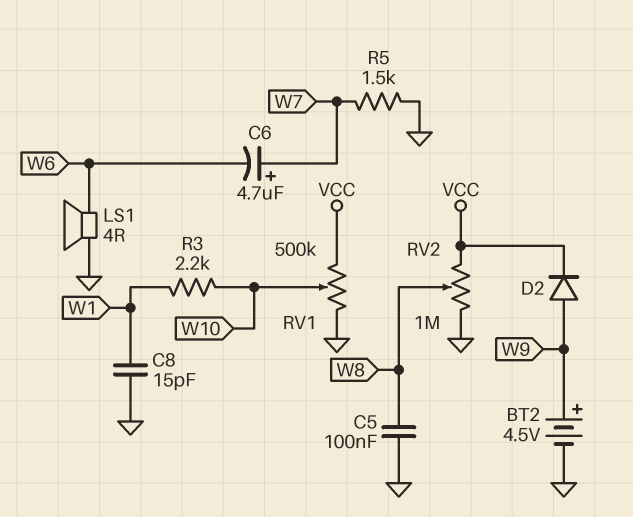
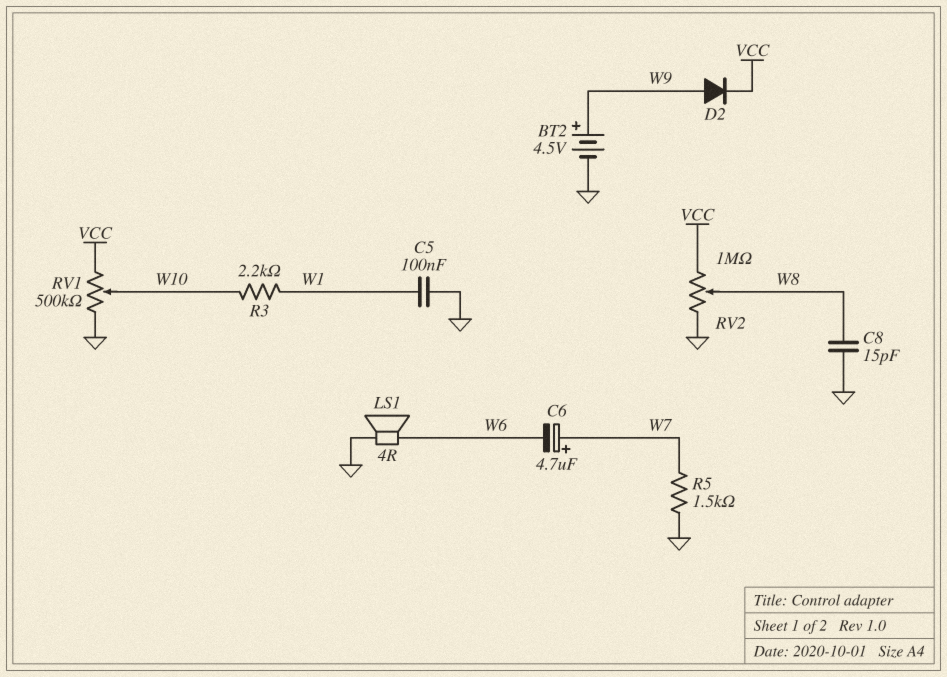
C5: 100nF (GND, W8) -> 100nF (GND, W1)
C8: 15pF (GND, W1) -> 15pF (GND, W8)

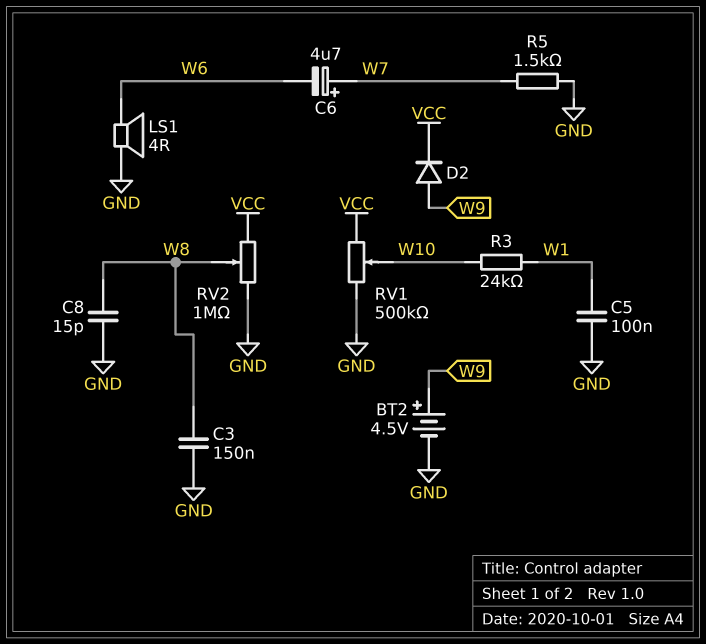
C3: none -> 150nF (GND, W8)
R3: 2.2k (W1, W10) -> 24k (W1, W10)

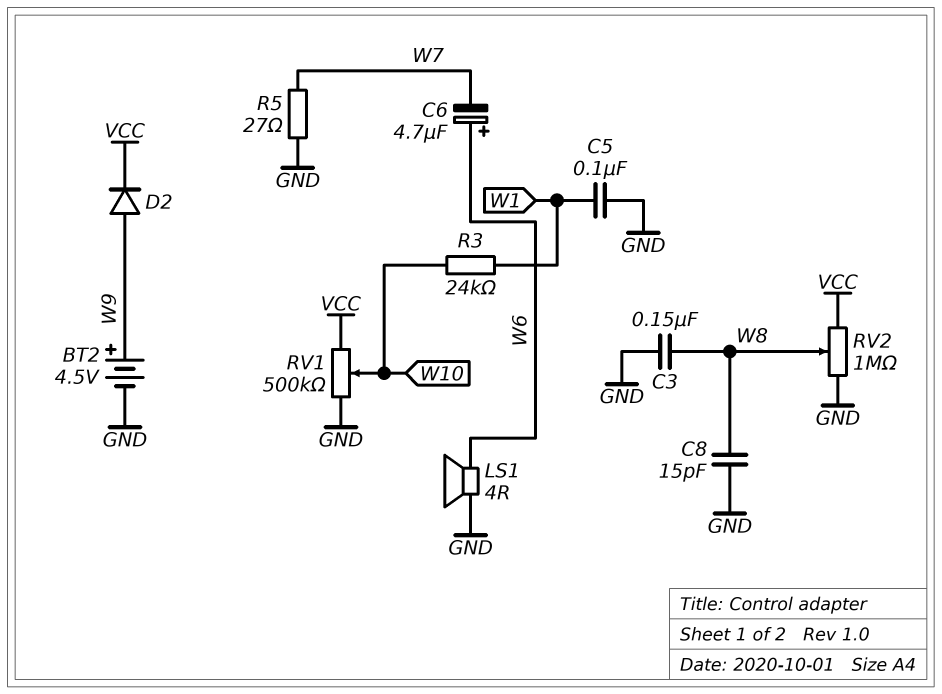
C6: 4.7uF (plus W7, minus W6) -> 4.7uF (plus W6, minus W7)
R5: 1.5k (GND, W7) -> 27 (GND, W7)

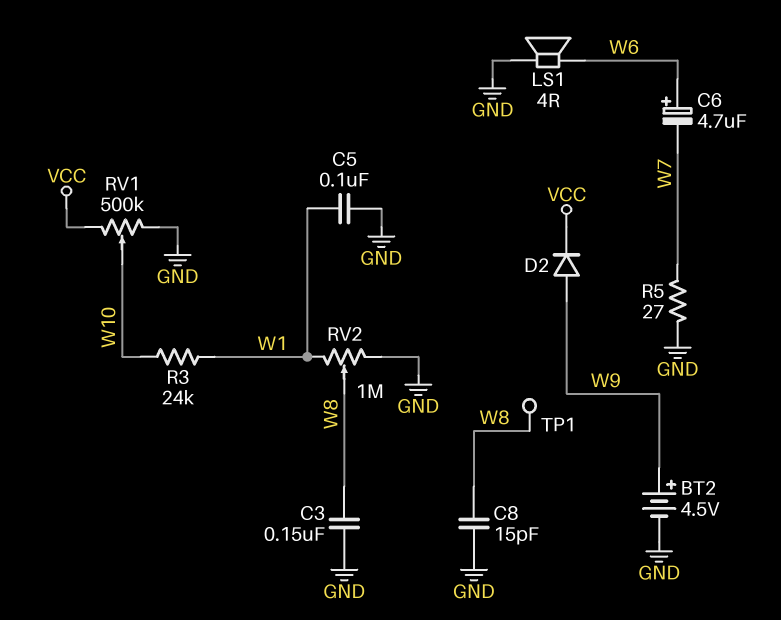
RV2: 1M (GND, VCC, wiper W8) -> 1M (GND, W1, wiper W8)
TP1: none -> test point (W8)

